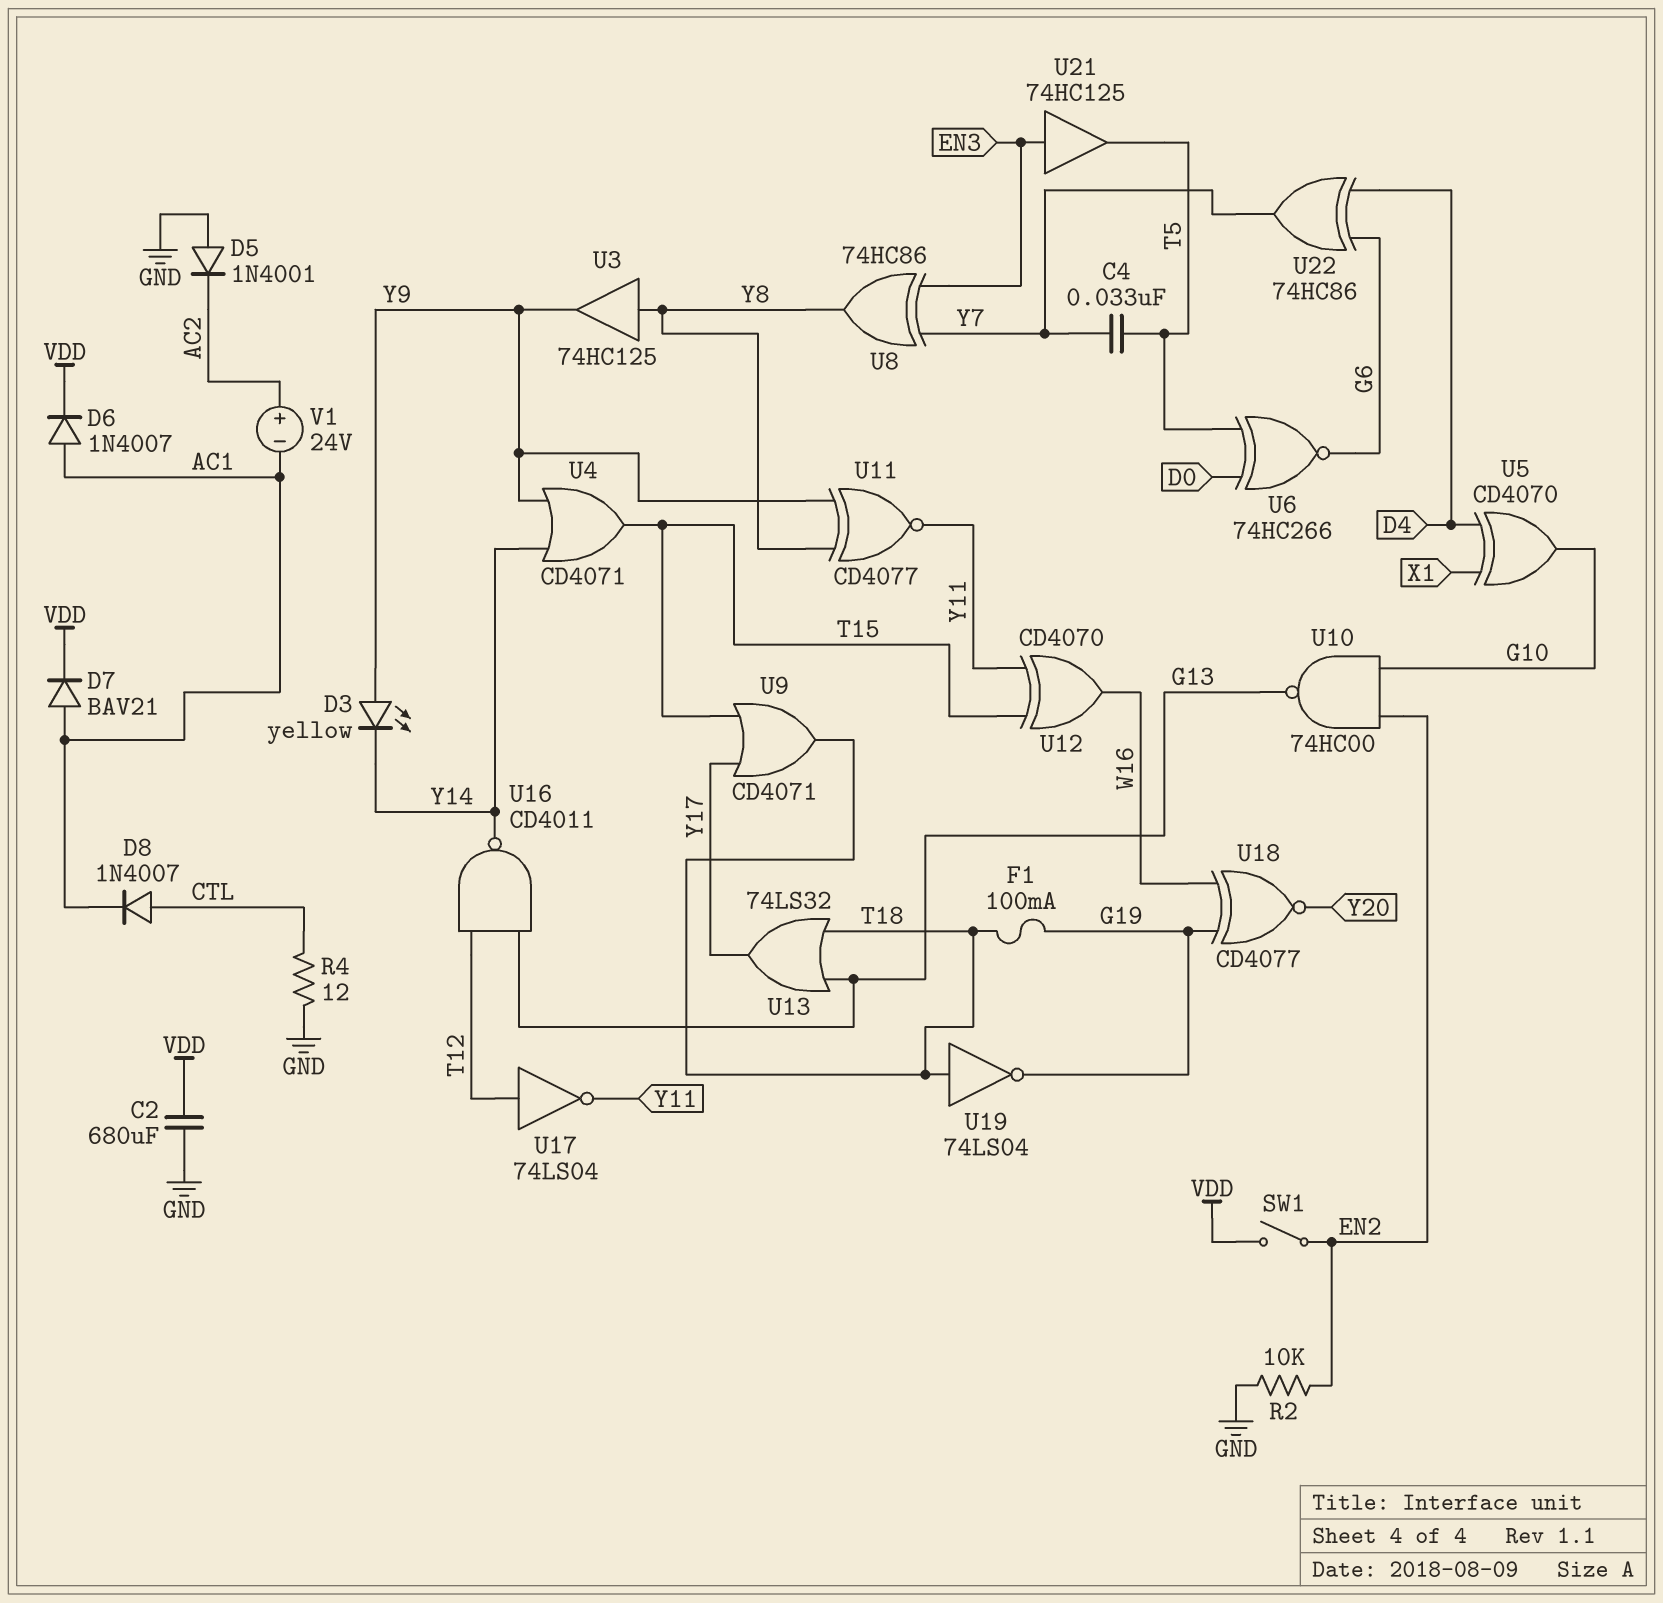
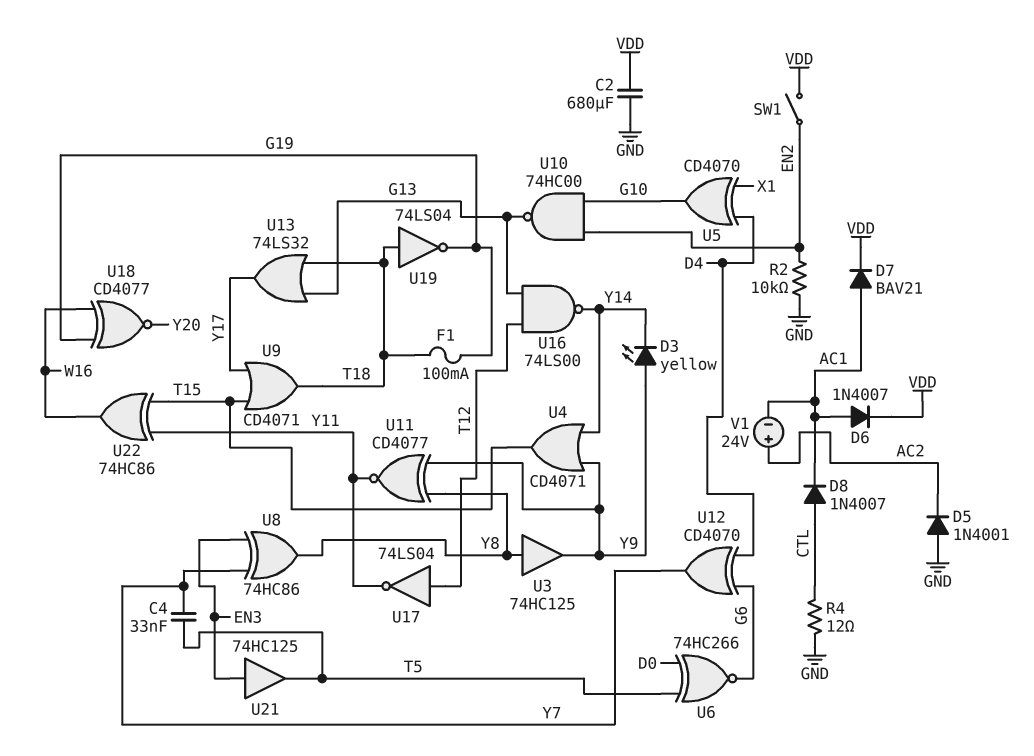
U12: XOR CD4070 (in T15, in Y11, out W16) -> XOR CD4070 (in D4, in G6, out Y7)
U16: NAND CD4011 (in G13, in T12, out Y14) -> NAND 74LS00 (in G13, in T12, out Y14)
U22: XOR 74HC86 (in D4, in G6, out Y7) -> XOR 74HC86 (in T15, in Y11, out W16)

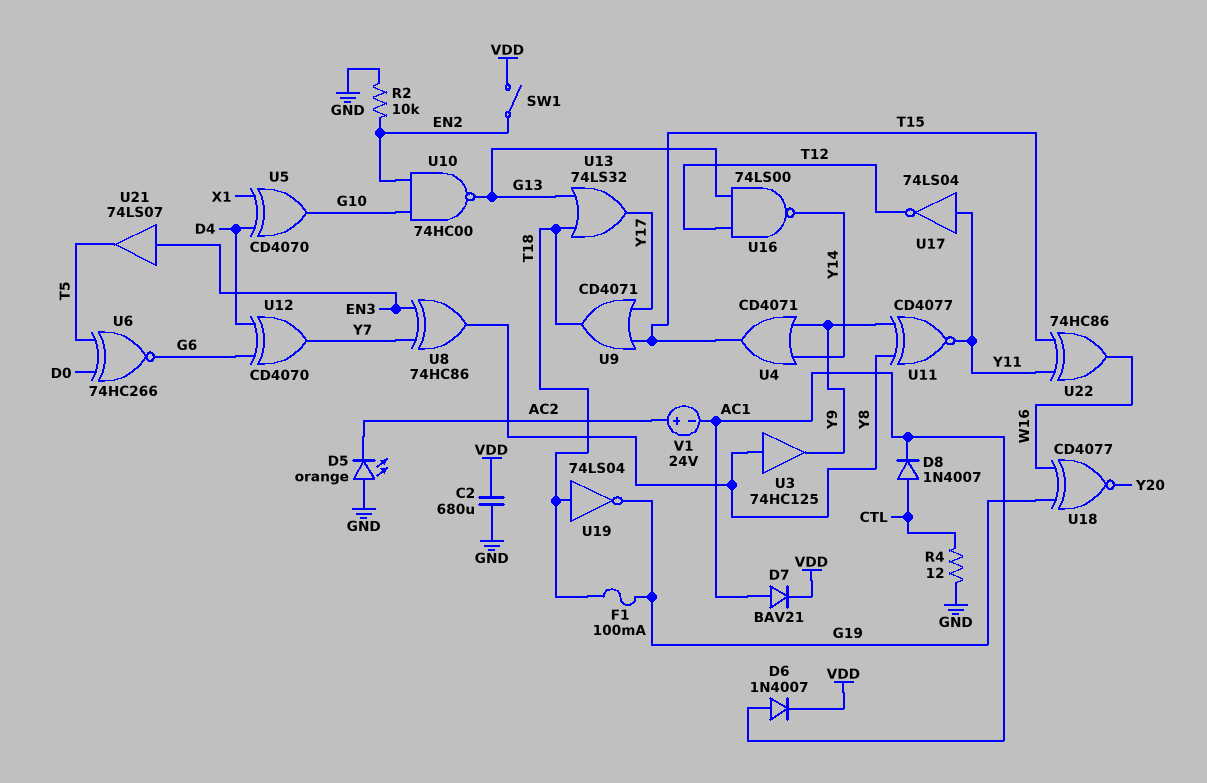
C4: 33nF (T5, Y7) -> none
D3: LED yellow (A Y9, K Y14) -> none
D5: diode 1N4001 (A GND, K AC2) -> LED orange (A GND, K AC2)
U17: NOT 74LS04 (in T12, out Y11) -> NOT 74LS04 (in Y11, out T12)
U21: buffer 74HC125 (in EN3, out T5) -> buffer 74LS07 (in EN3, out T5)

